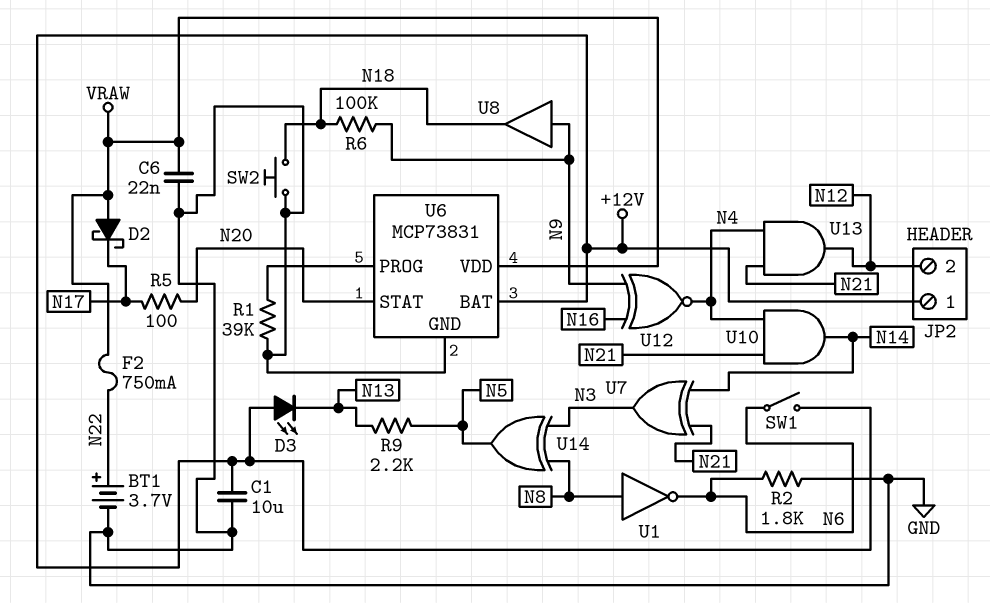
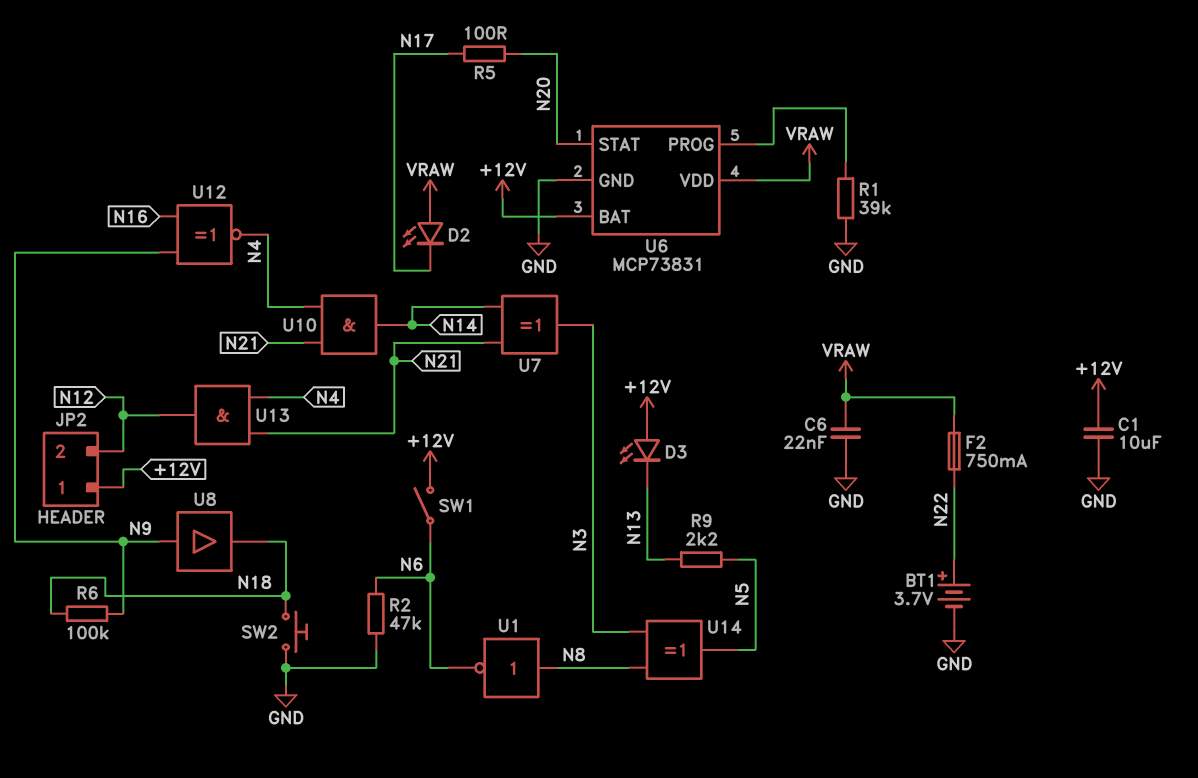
D2: schottky (A VRAW, K N17) -> LED (A VRAW, K N17)
R2: 1.8k (GND, N6) -> 47k (GND, N6)

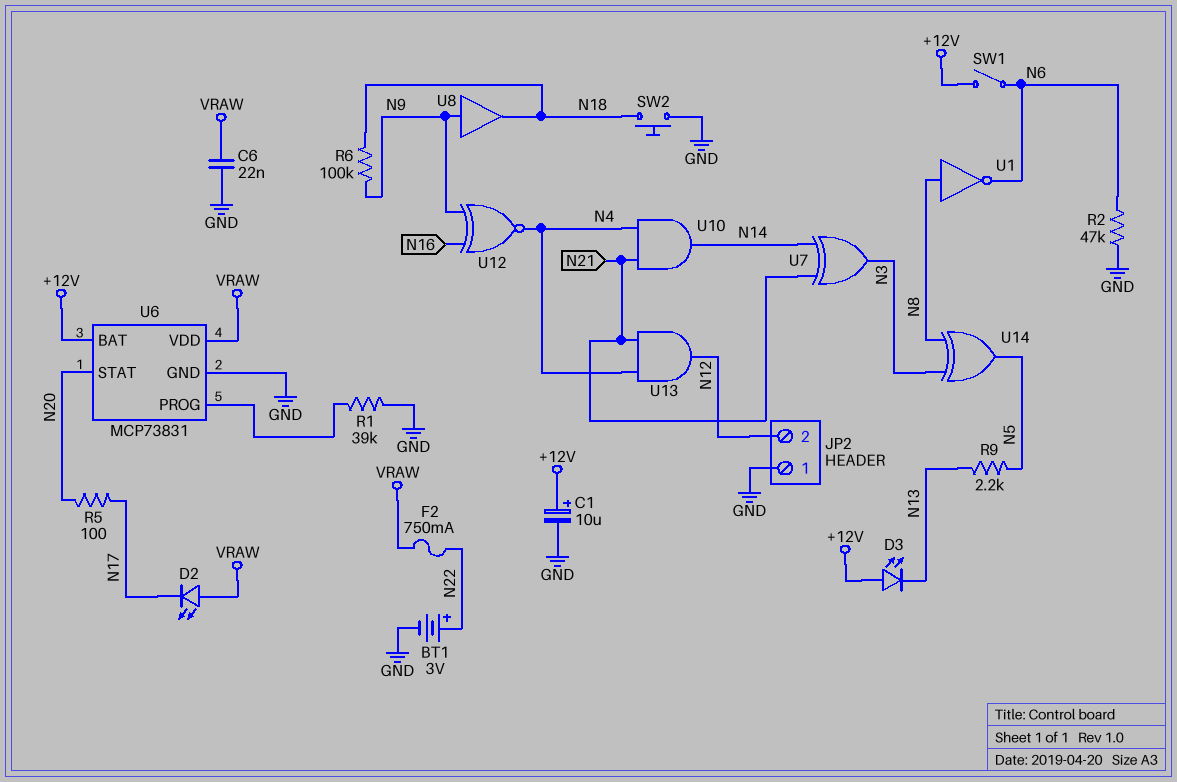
BT1: 3.7V (plus N22, minus GND) -> 3V (plus N22, minus GND)
C1: 10uF (+12V, GND) -> 10uF (plus +12V, minus GND)
JP2 pin 1: +12V -> GND

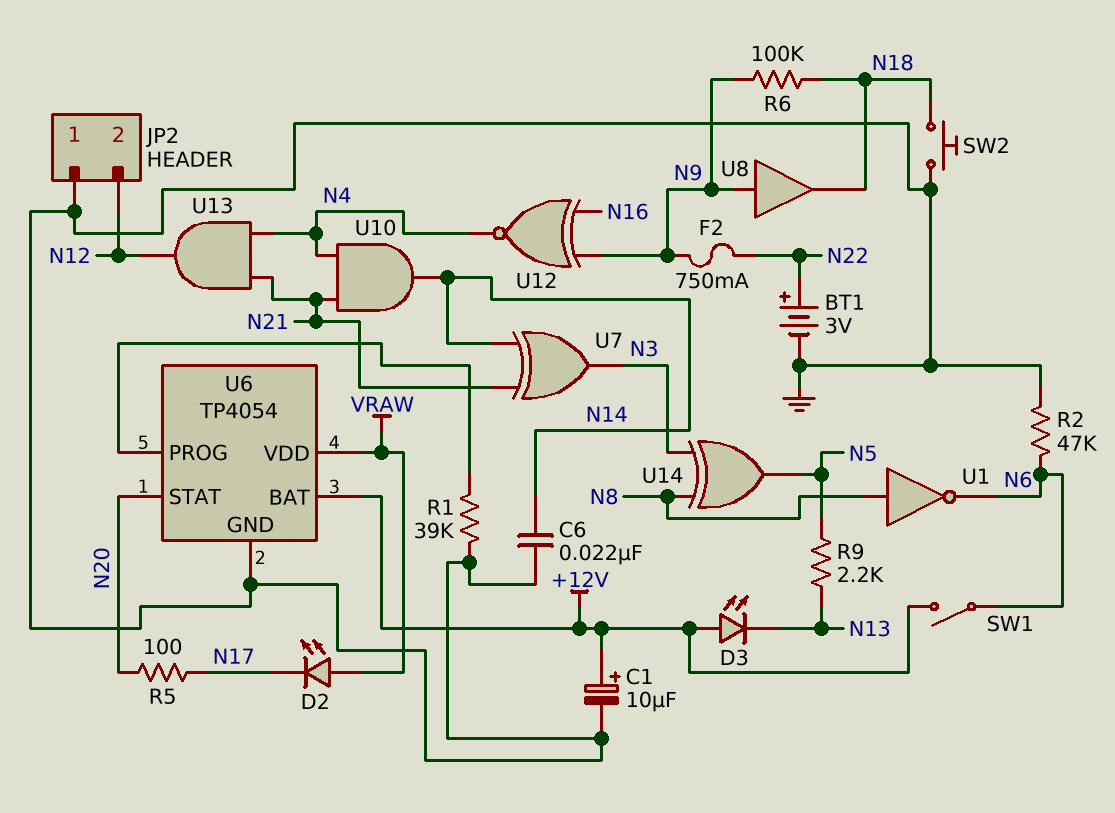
C6: 22nF (GND, VRAW) -> 22nF (GND, N14)
F2: 750mA (N22, VRAW) -> 750mA (N9, N22)
U6: MCP73831 -> TP4054

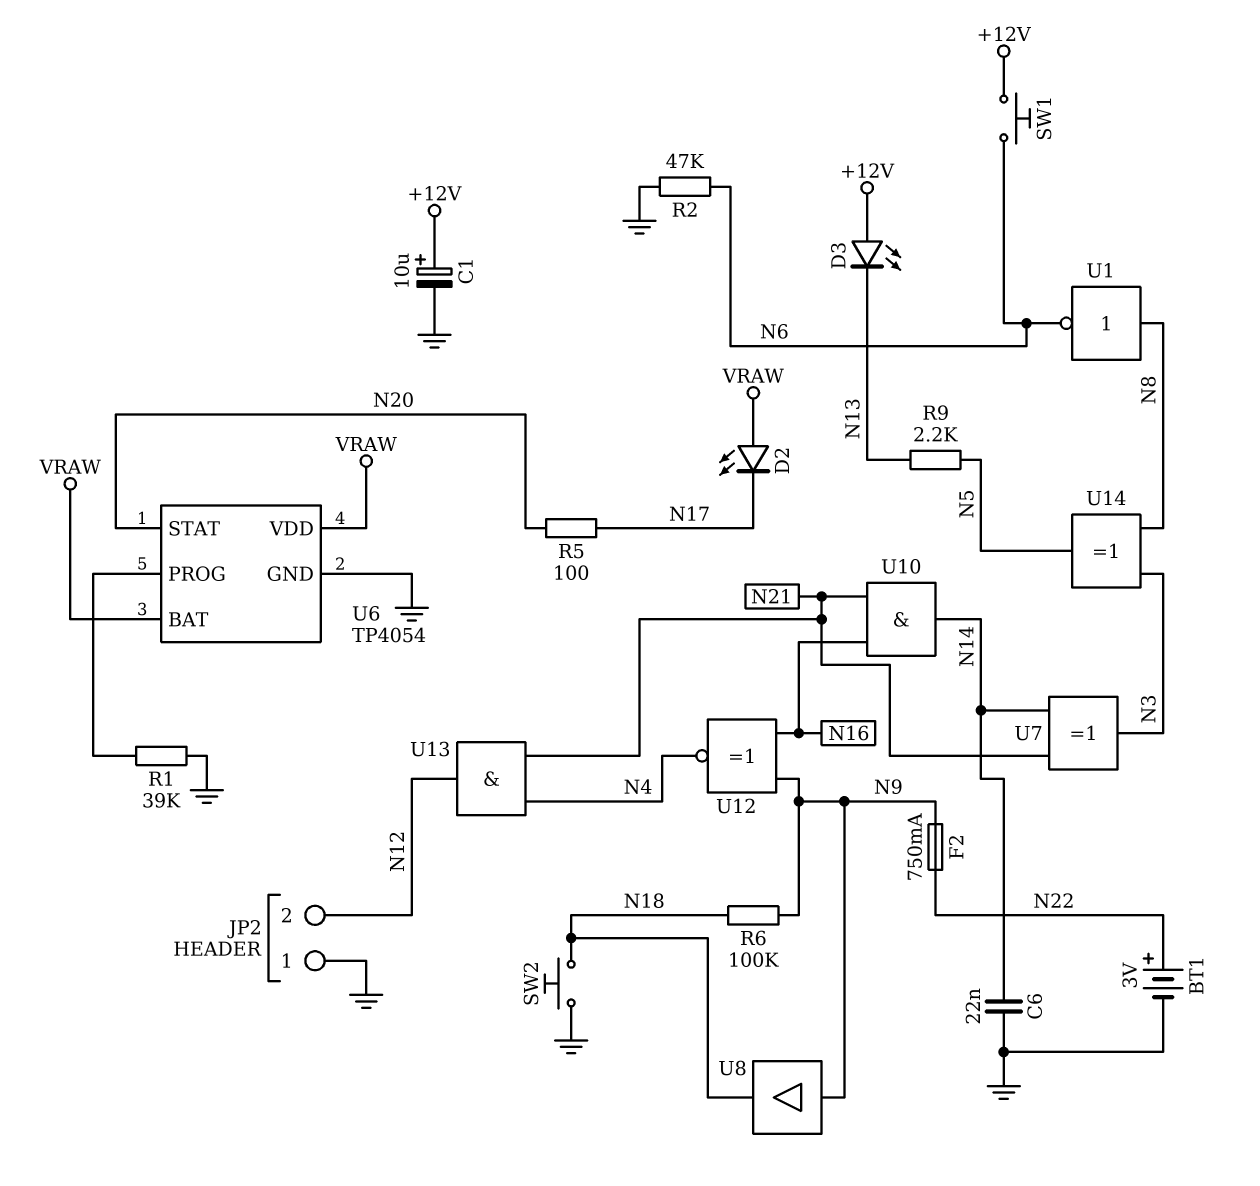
SW1: switch (+12V, N6) -> button (+12V, N6)
U6 pin BAT: +12V -> VRAW
U10: AND (in N4, in N21, out N14) -> AND (in N16, in N21, out N14)

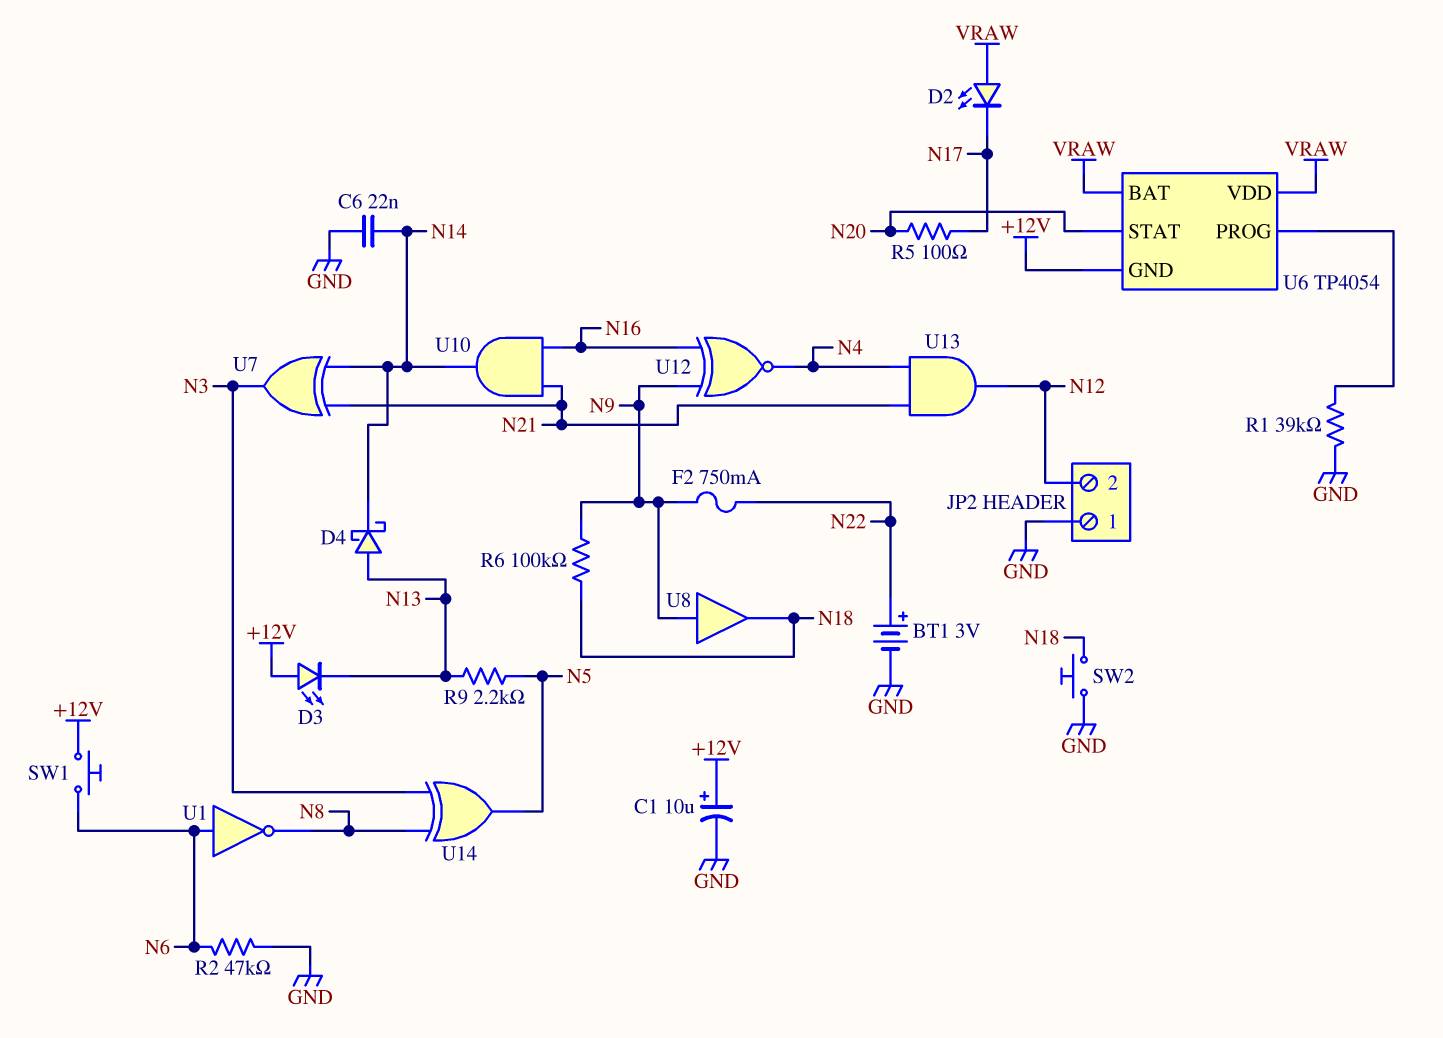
D4: none -> schottky (A N13, K N14)
U1: NOT (in N8, out N6) -> NOT (in N6, out N8)
U6 pin GND: GND -> +12V

